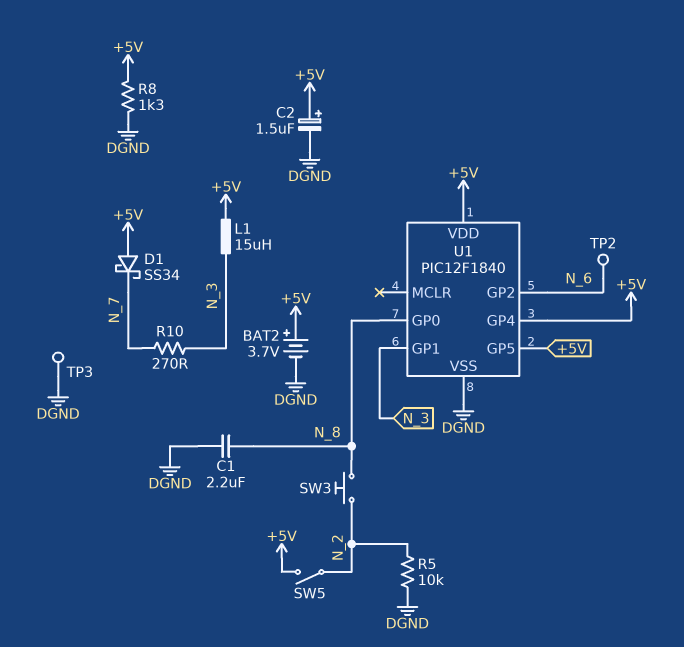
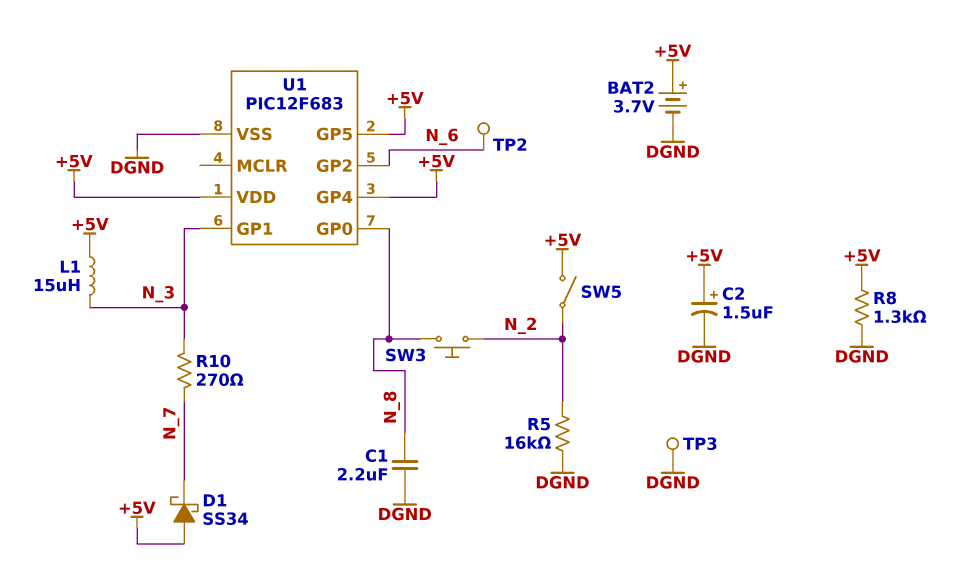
R5: 10k (DGND, N_2) -> 16k (DGND, N_2)
U1: PIC12F1840 -> PIC12F683

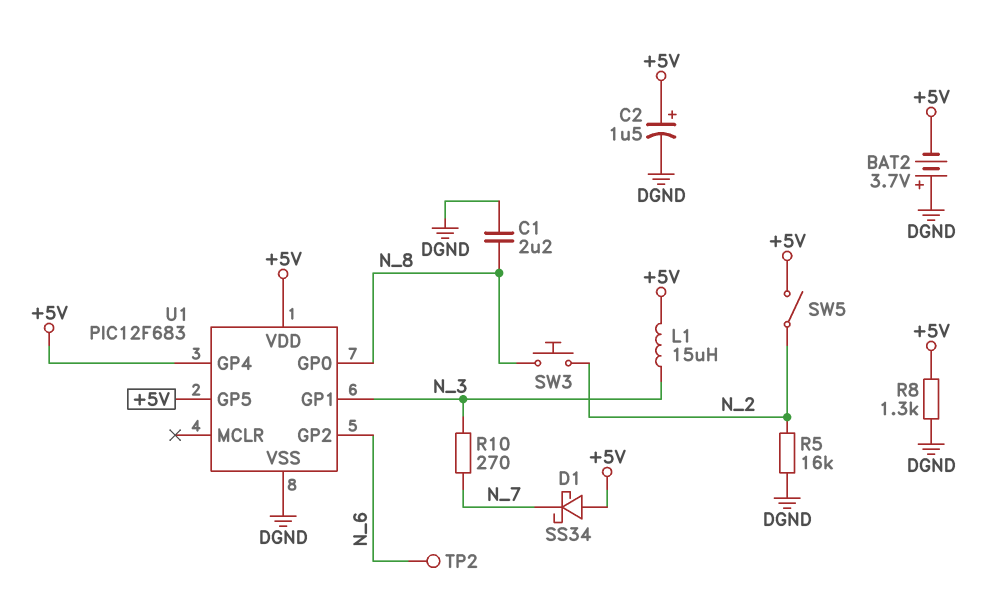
BAT2: 3.7V (plus +5V, minus DGND) -> 3.7V (plus DGND, minus +5V)
TP3: test point (DGND) -> none

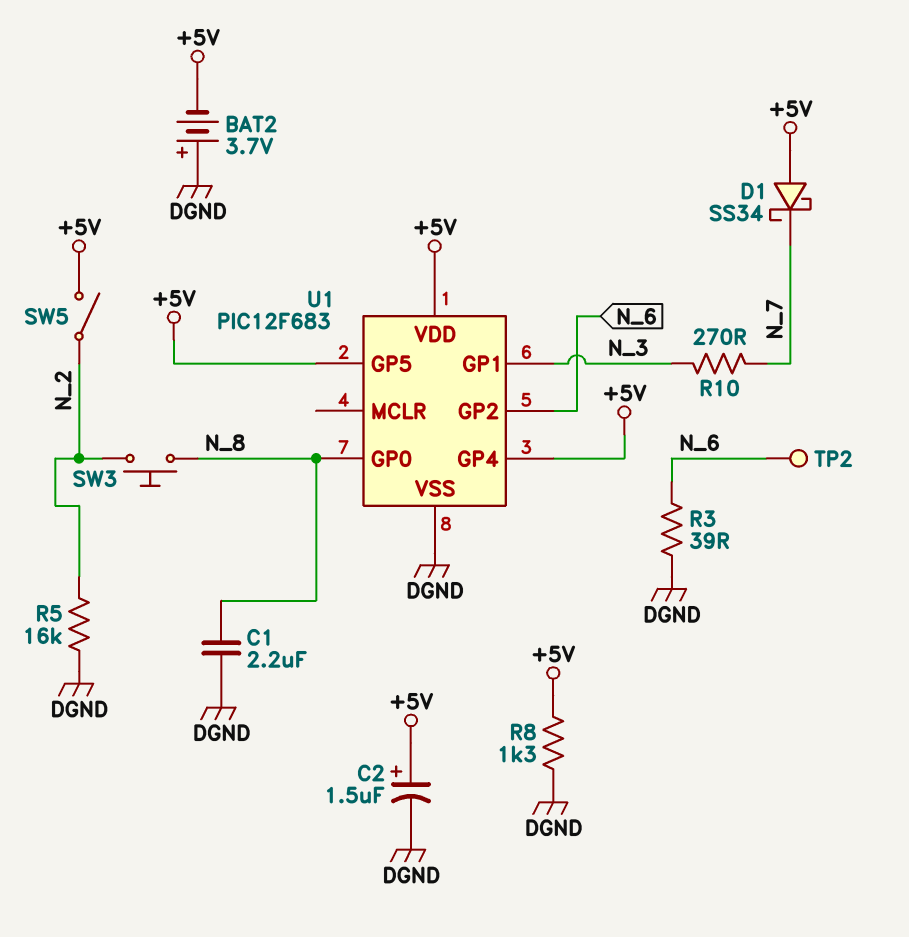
L1: 15uH (+5V, N_3) -> none
R3: none -> 39 (DGND, N_6)

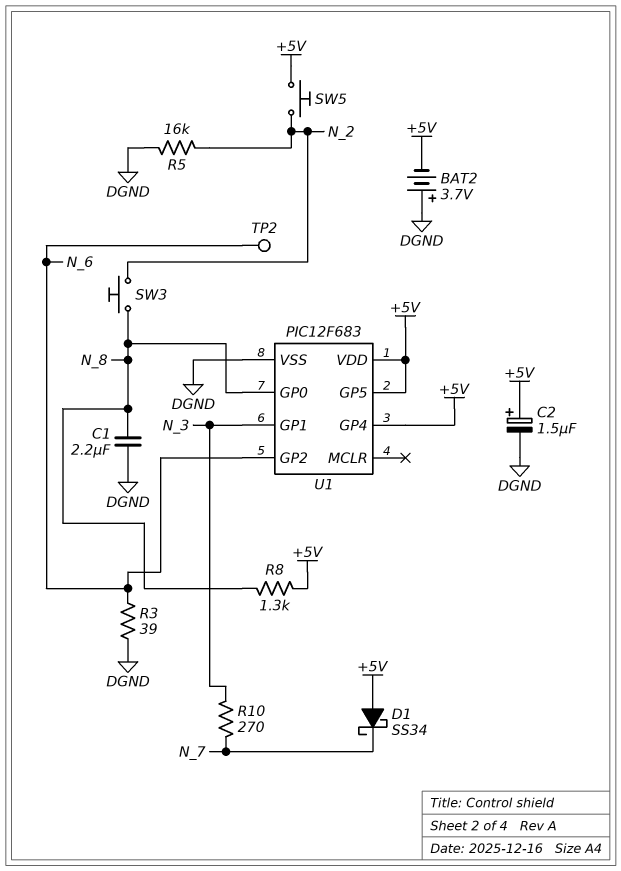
R8: 1.3k (+5V, DGND) -> 1.3k (+5V, N_8)
SW5: switch (+5V, N_2) -> button (+5V, N_2)

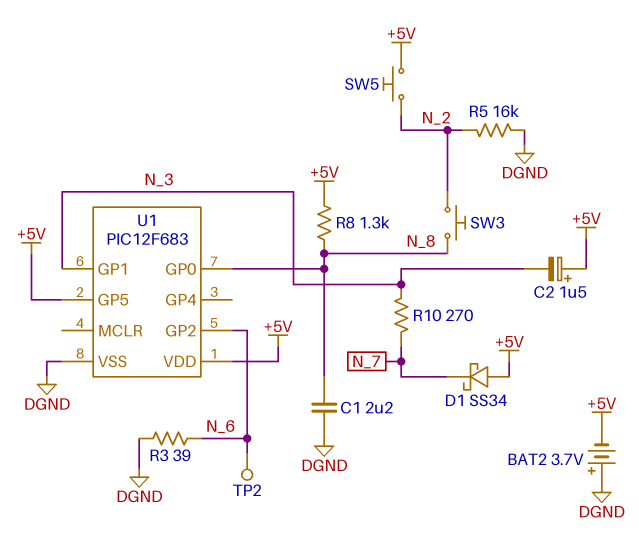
C2: 1.5uF (plus +5V, minus DGND) -> 1.5uF (plus +5V, minus N_3)
U1 pin GP4: +5V -> none

